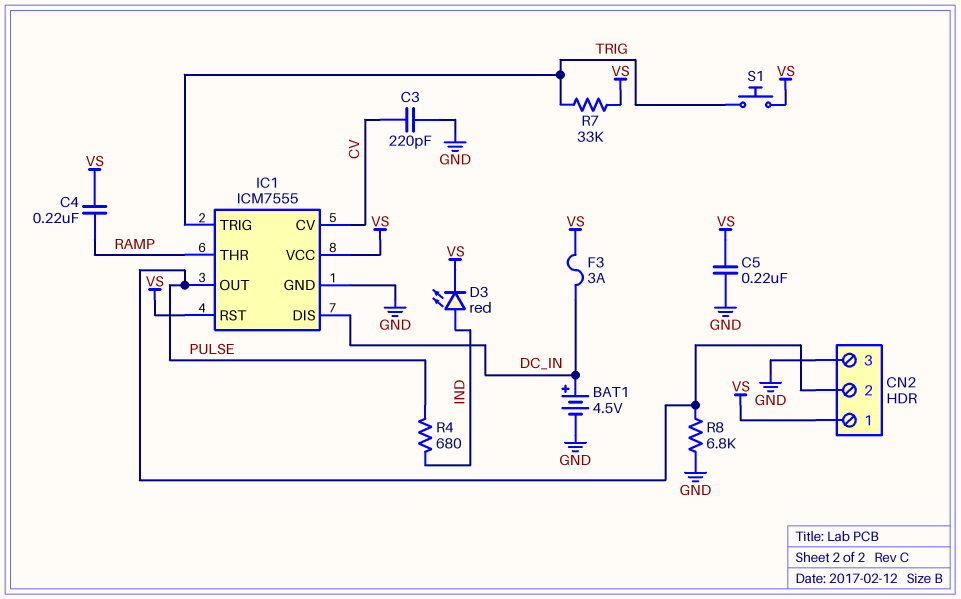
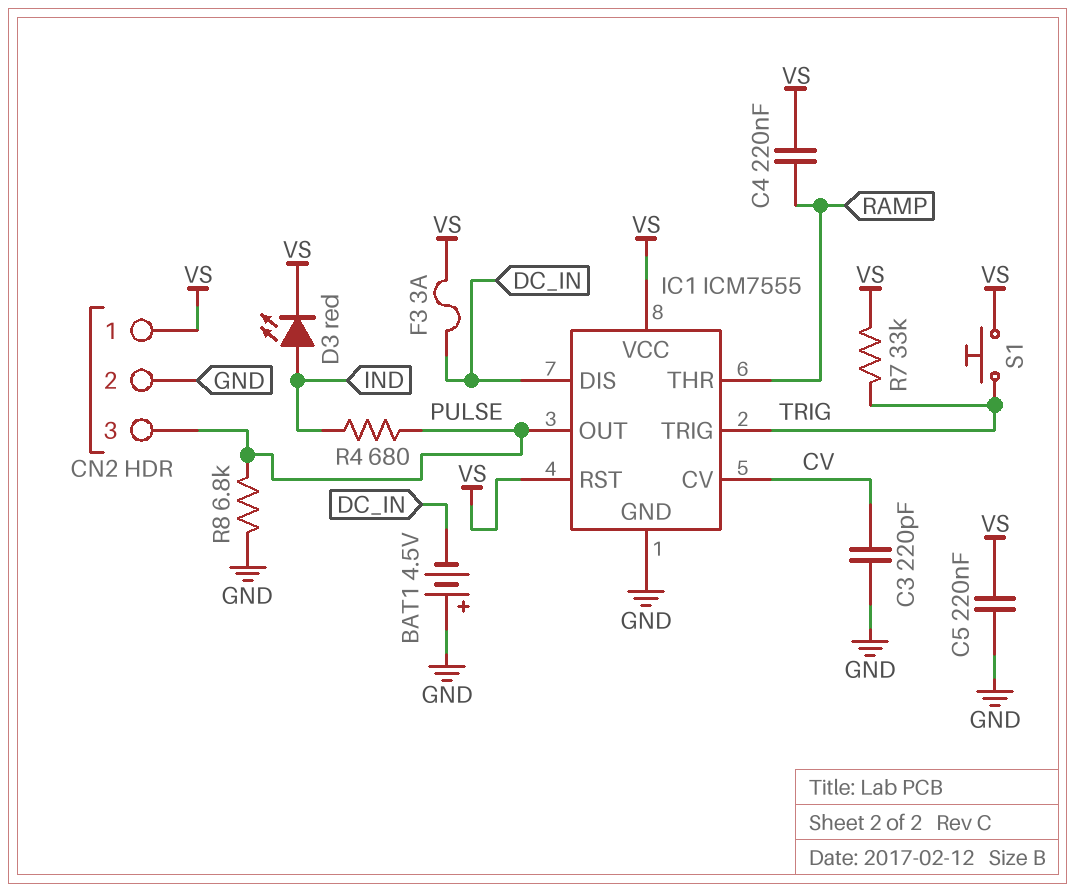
BAT1: 4.5V (plus DC_IN, minus GND) -> 4.5V (plus GND, minus DC_IN)
CN2 pin 2: PULSE -> GND
CN2 pin 3: GND -> PULSE

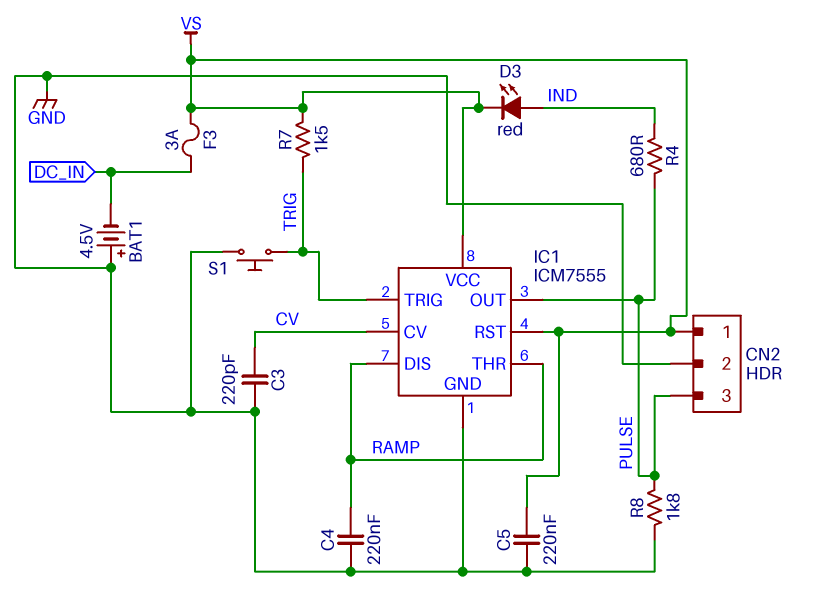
C4: 220nF (RAMP, VS) -> 220nF (GND, RAMP)
IC1 pin DIS: DC_IN -> RAMP
R7: 33k (TRIG, VS) -> 1.5k (TRIG, VS)
R8: 6.8k (GND, PULSE) -> 1.8k (GND, PULSE)
S1: button (TRIG, VS) -> button (GND, TRIG)

